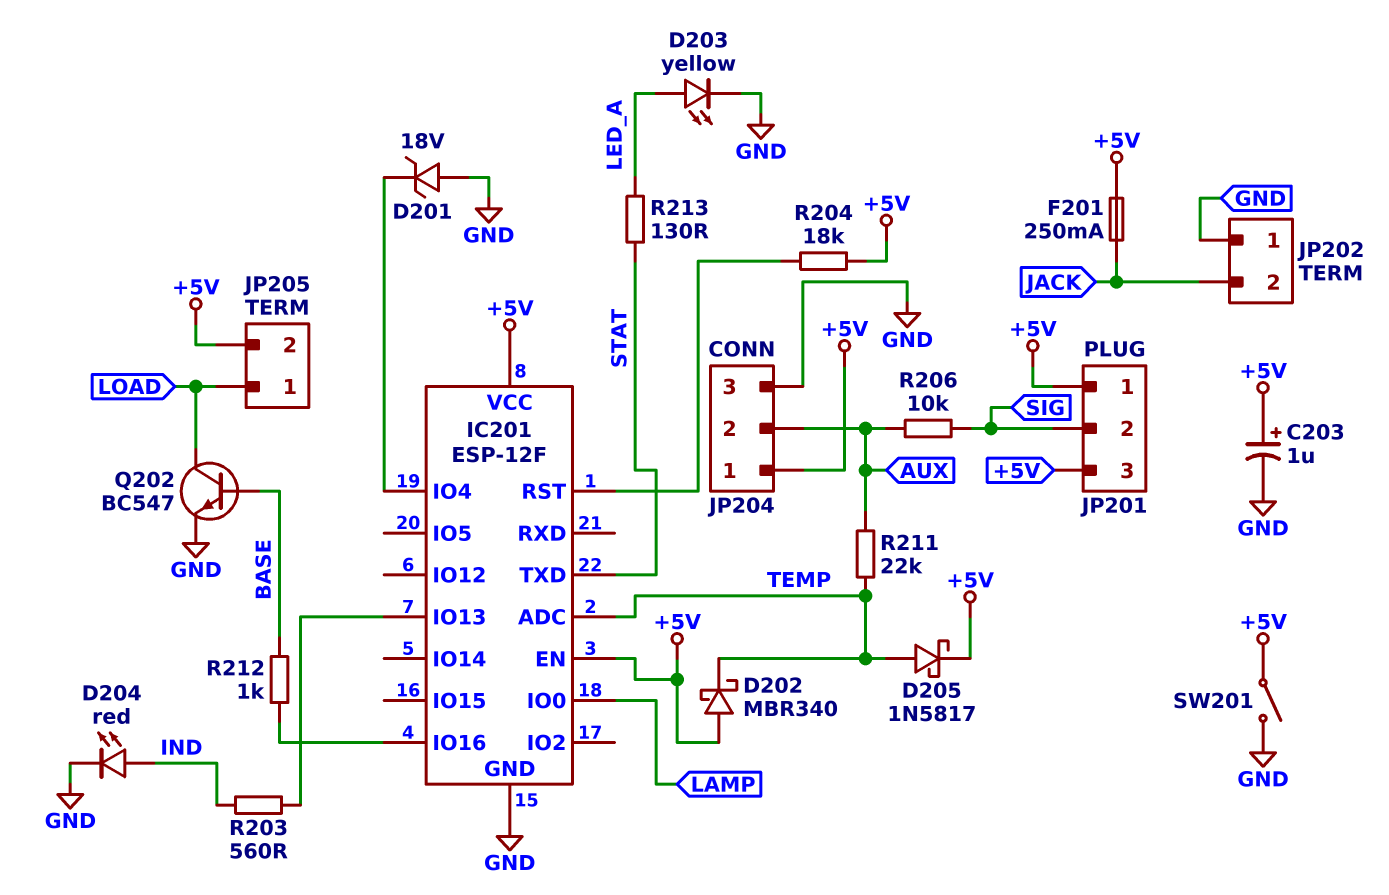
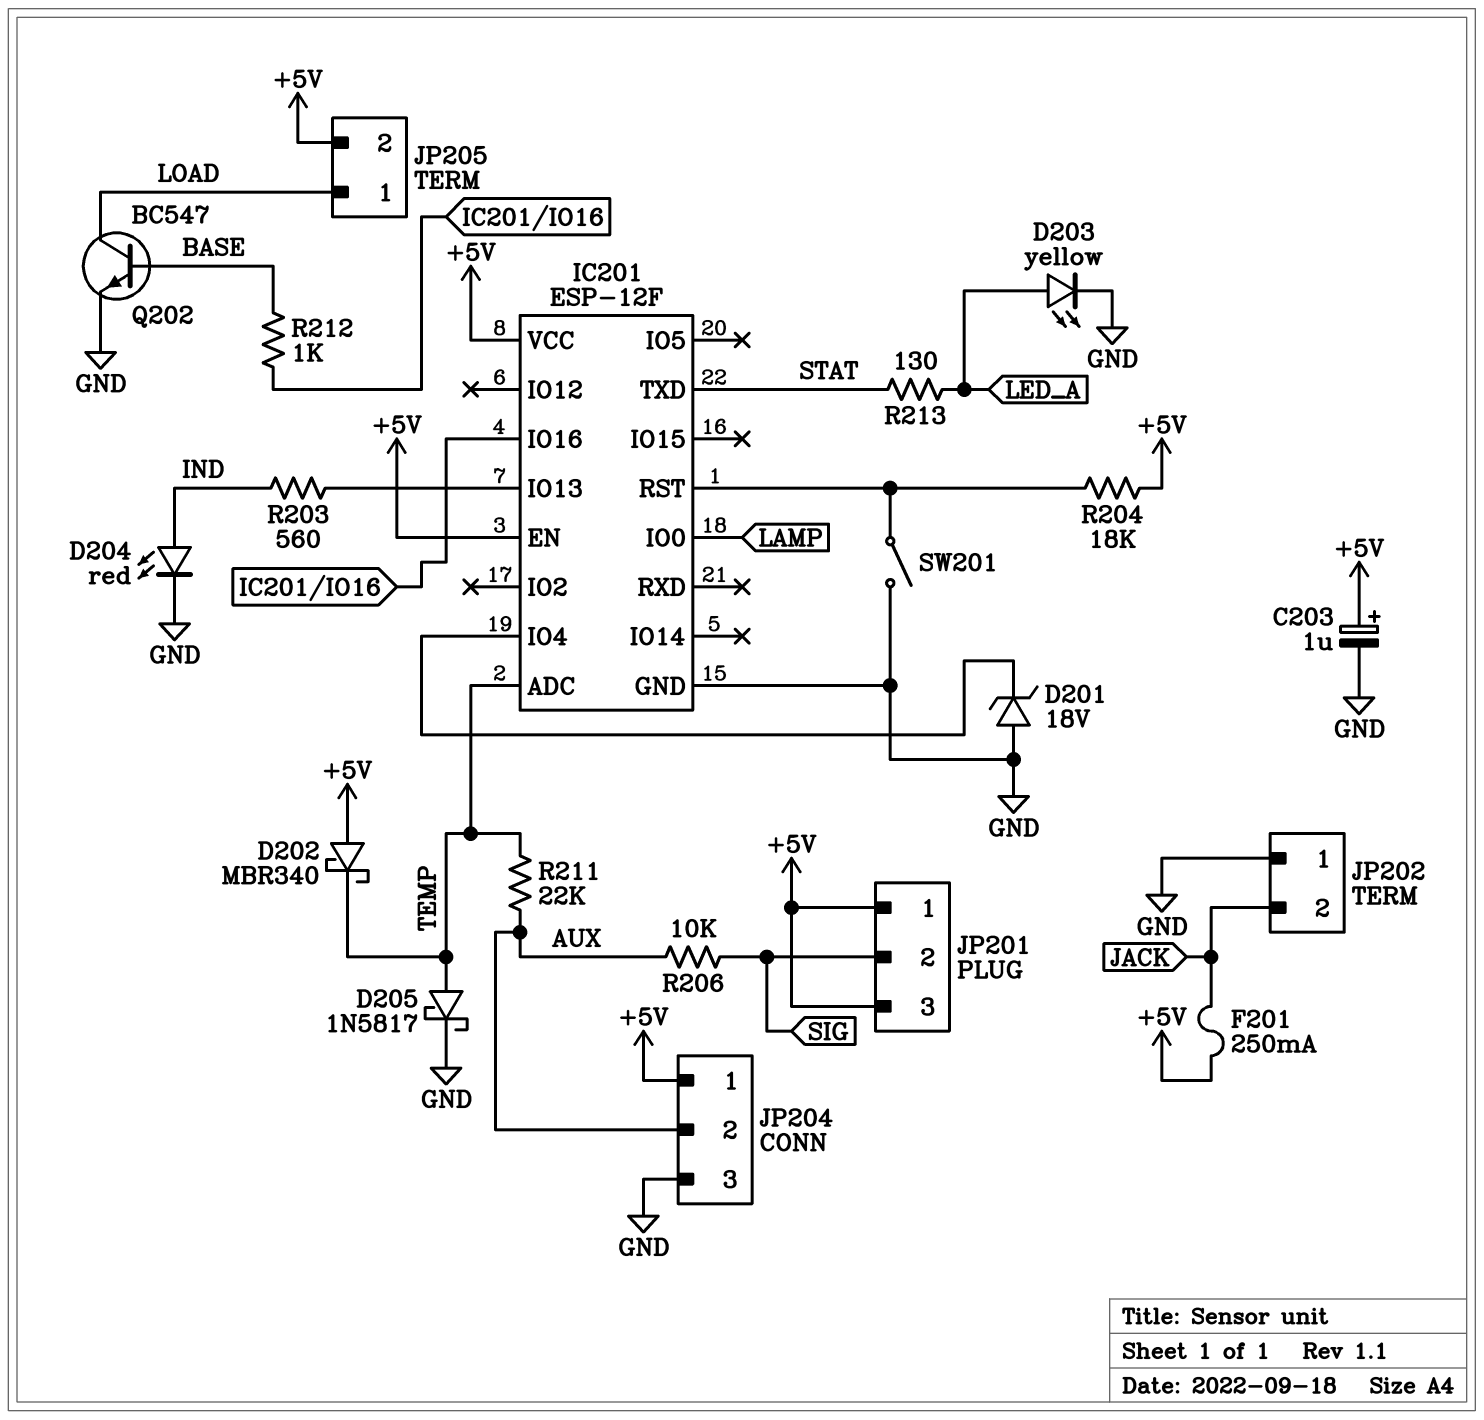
D205: schottky 1N5817 (A TEMP, K +5V) -> schottky 1N5817 (A TEMP, K GND)
SW201: switch (+5V, GND) -> switch (GND, IC201/RST)

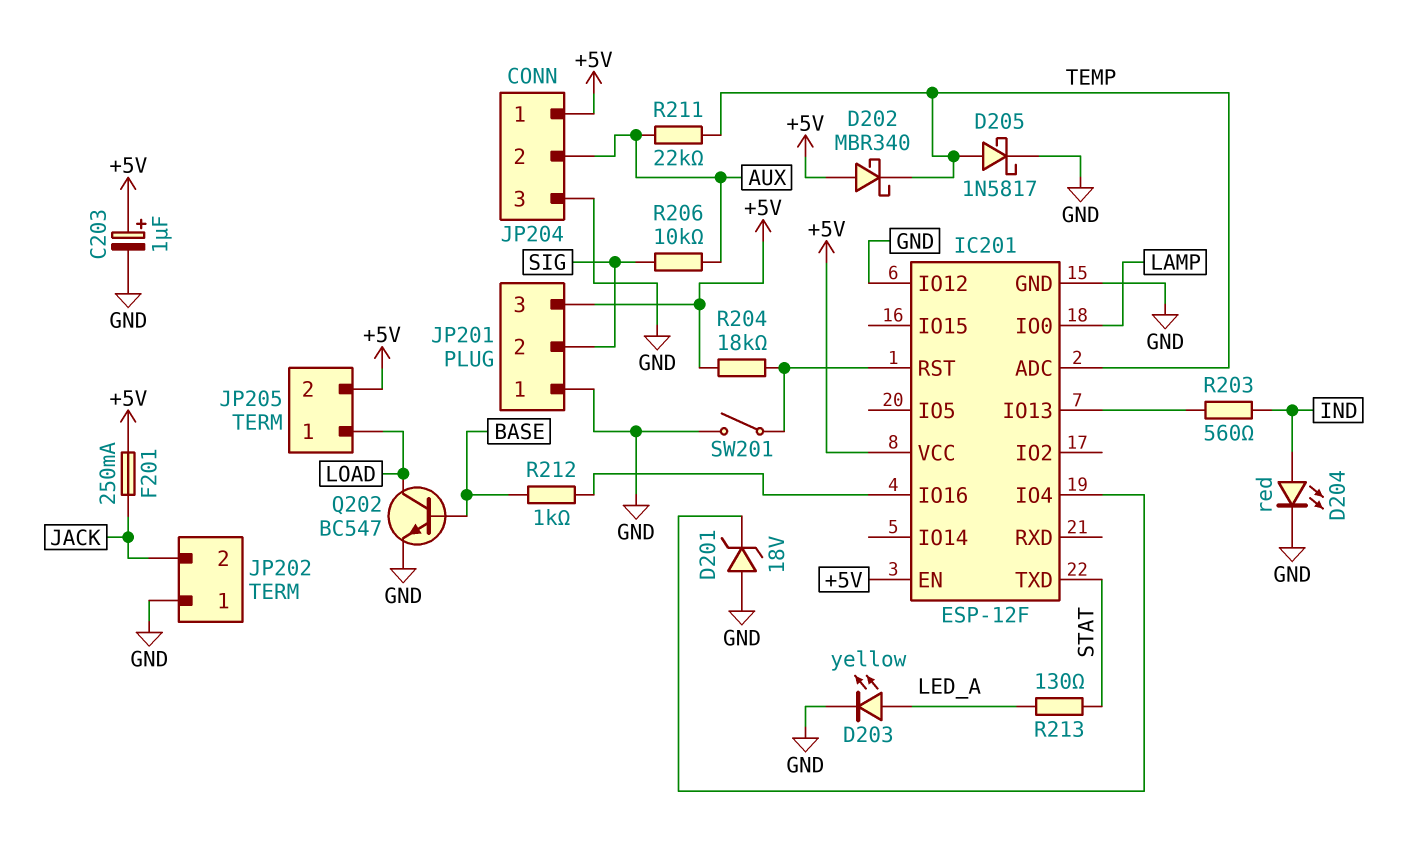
IC201 pin IO12: none -> GND
JP201 pin 1: +5V -> GND

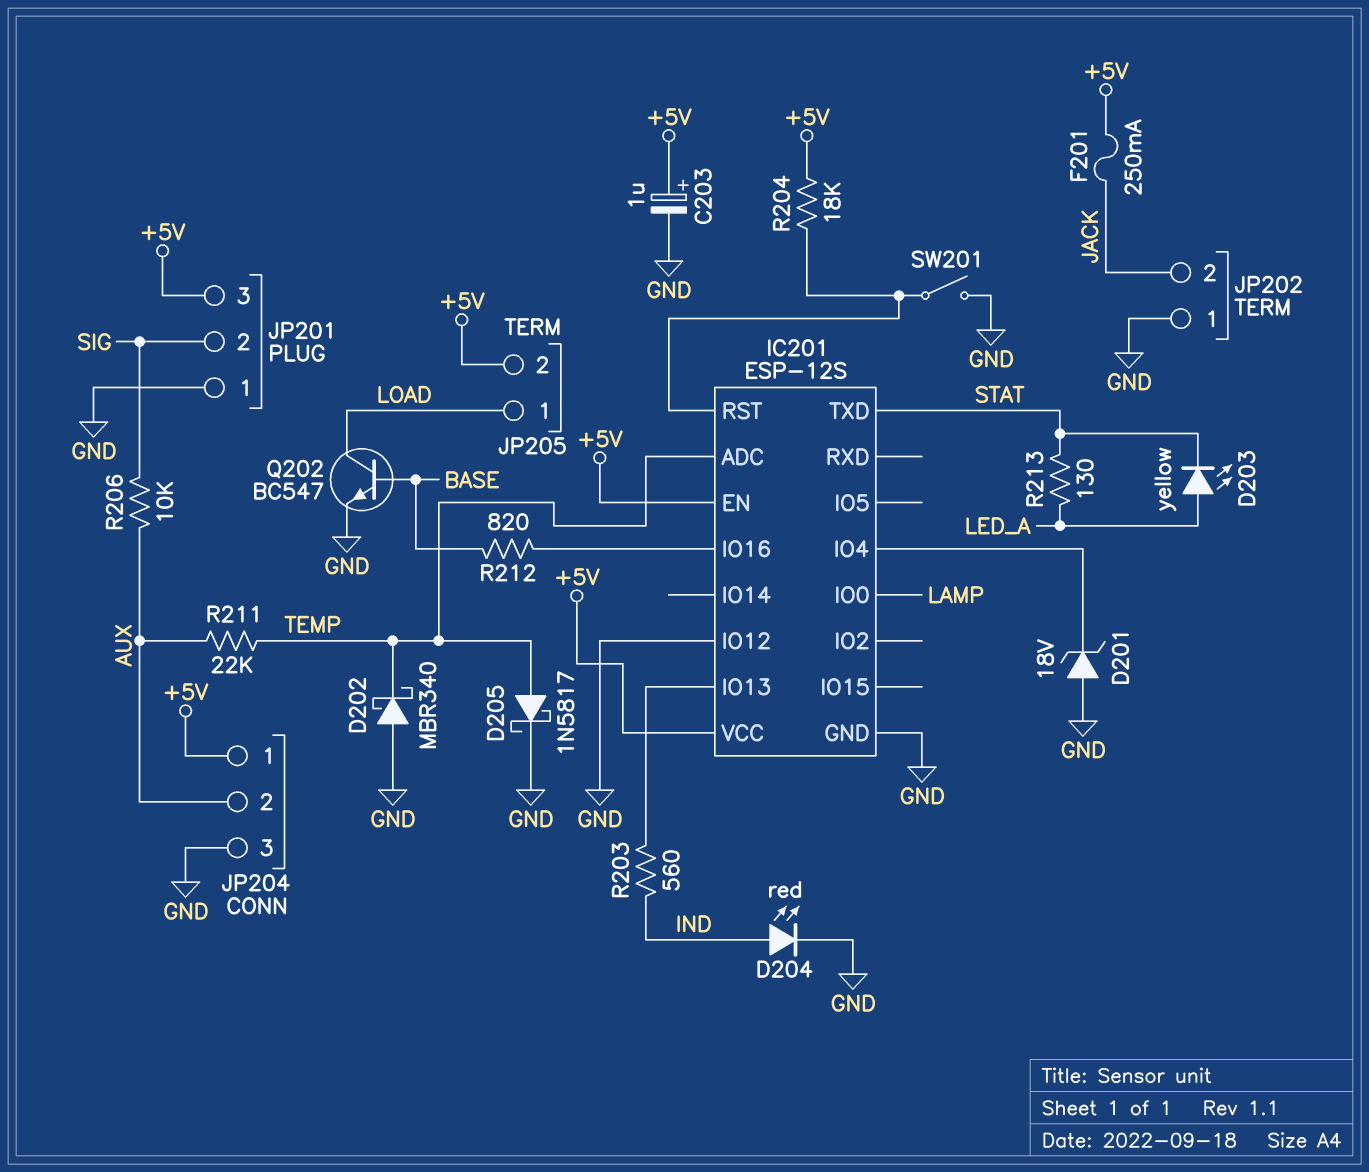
D202: schottky MBR340 (A +5V, K TEMP) -> schottky MBR340 (A GND, K TEMP)
D203: LED yellow (A LED_A, K GND) -> LED yellow (A LED_A, K STAT)
IC201: ESP-12F -> ESP-12S
R212: 1k (BASE, IC201/IO16) -> 820 (BASE, IC201/IO16)

